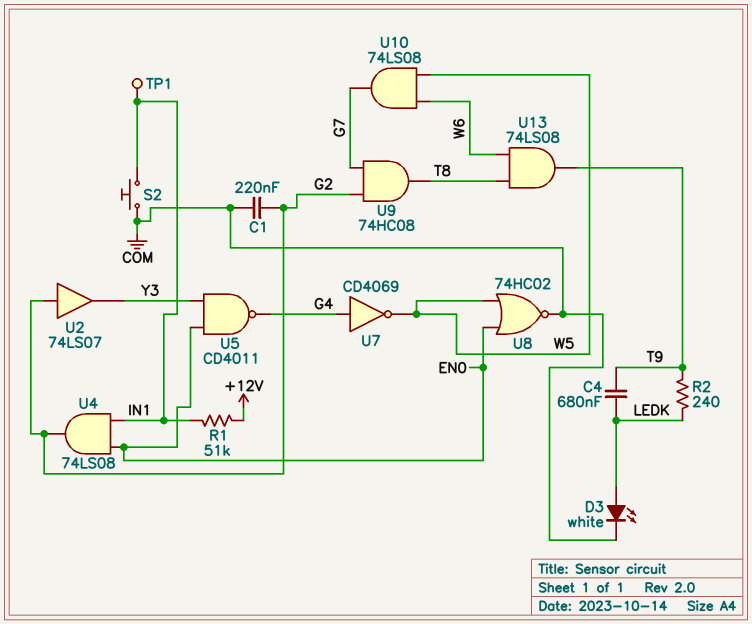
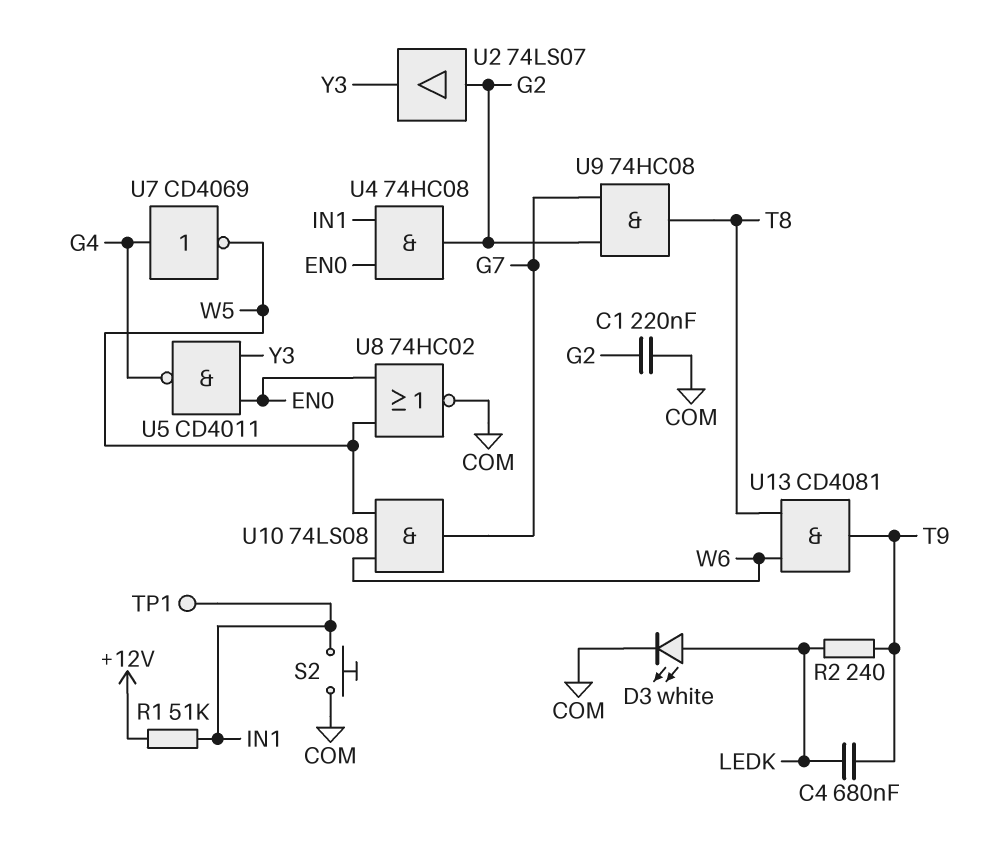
U4: AND 74LS08 (in EN0, in IN1, out G2) -> AND 74HC08 (in EN0, in IN1, out G2)
U13: AND 74LS08 (in T8, in W6, out T9) -> AND CD4081 (in T8, in W6, out T9)

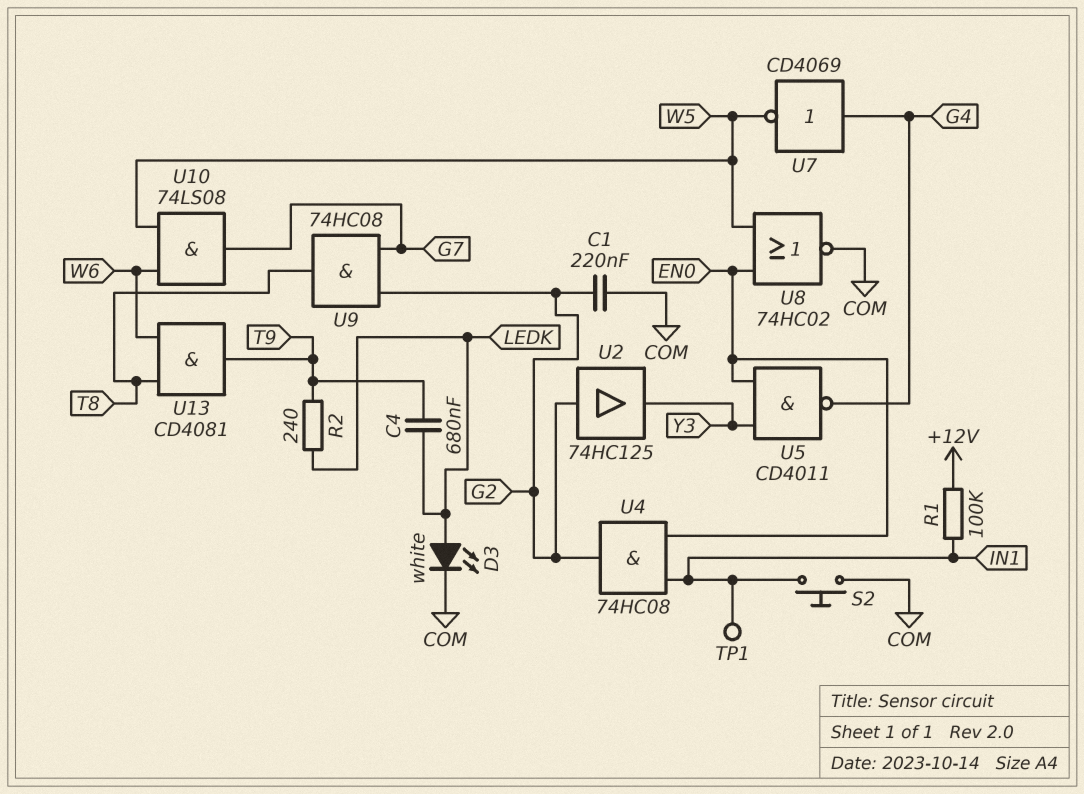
R1: 51k (+12V, IN1) -> 100k (+12V, IN1)
U2: buffer 74LS07 (in G2, out Y3) -> buffer 74HC125 (in G2, out Y3)

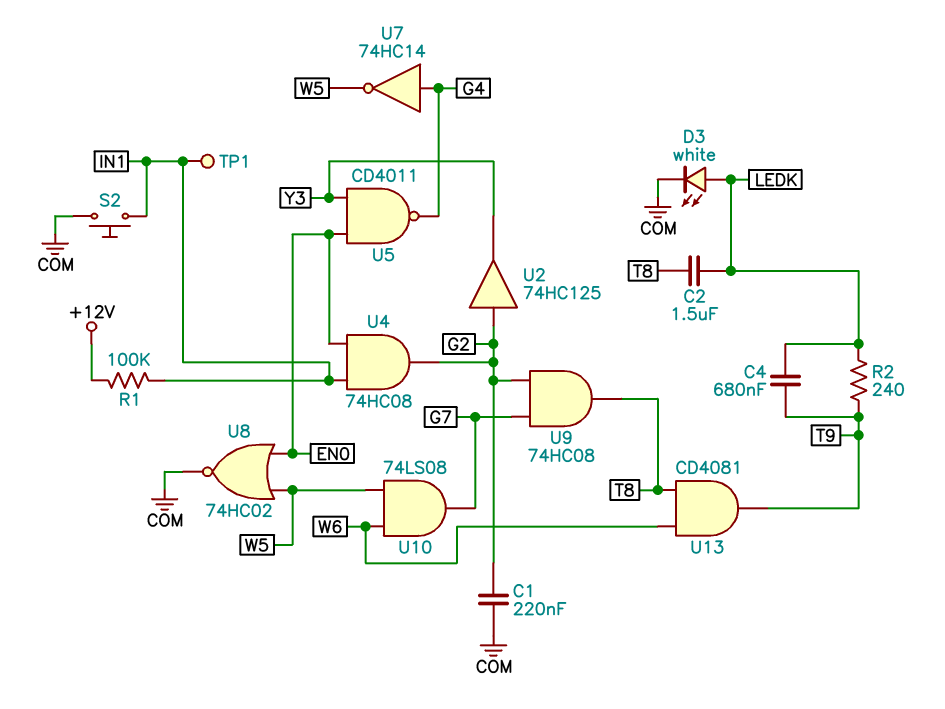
C2: none -> 1.5uF (LEDK, T8)
U7: NOT CD4069 (in G4, out W5) -> NOT 74HC14 (in G4, out W5)

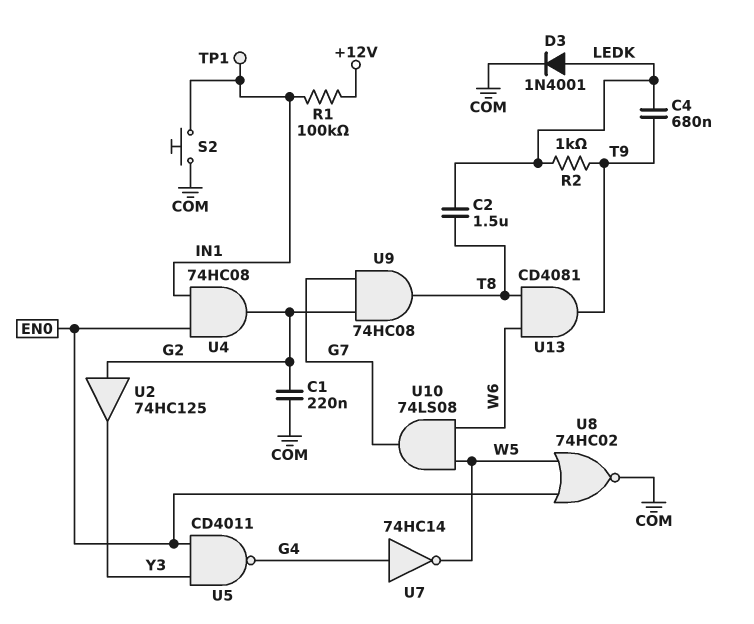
D3: LED white (A LEDK, K COM) -> diode 1N4001 (A LEDK, K COM)
R2: 240 (LEDK, T9) -> 1k (LEDK, T9)

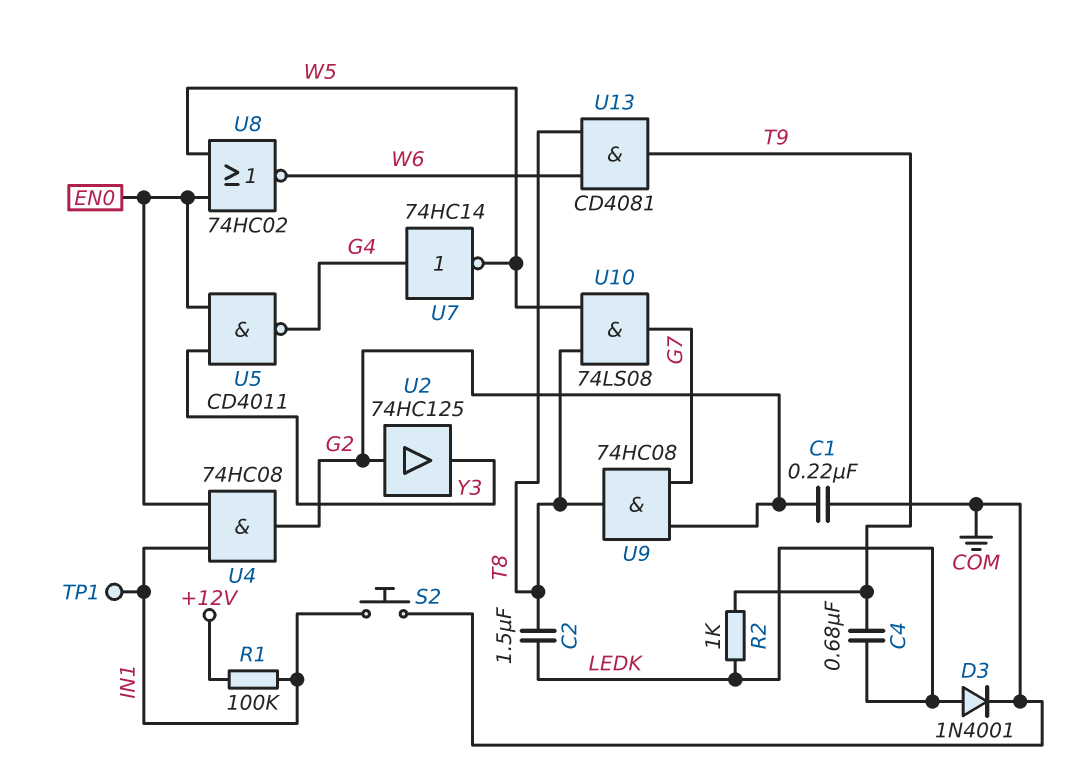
U8: NOR 74HC02 (in EN0, in W5, out COM) -> NOR 74HC02 (in EN0, in W5, out W6)
U10: AND 74LS08 (in W5, in W6, out G7) -> AND 74LS08 (in T8, in W5, out G7)

